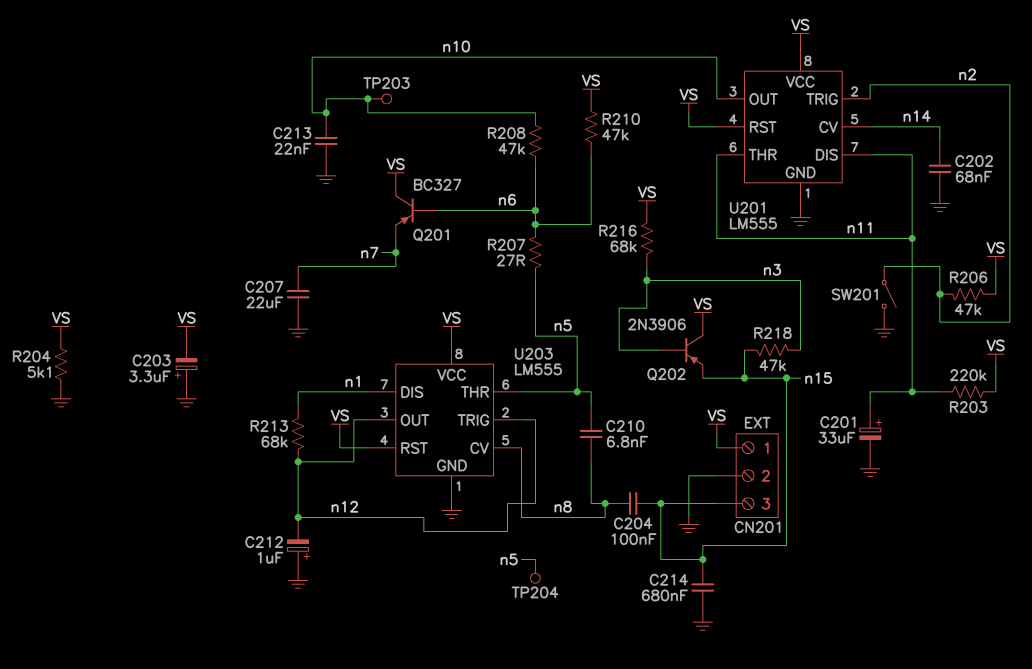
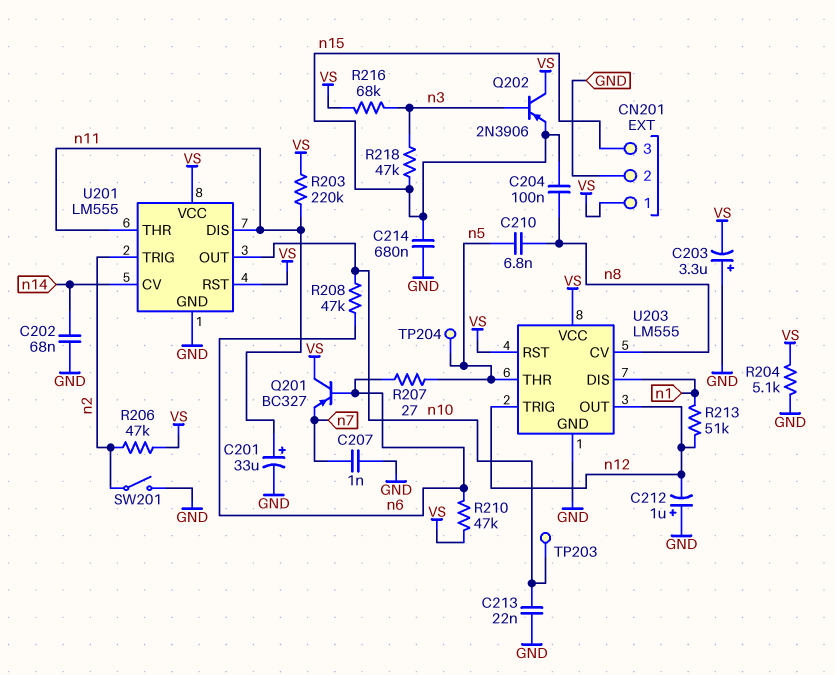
C207: 22uF (GND, n7) -> 1nF (GND, n7)
R213: 68k (n1, n12) -> 51k (n1, n12)

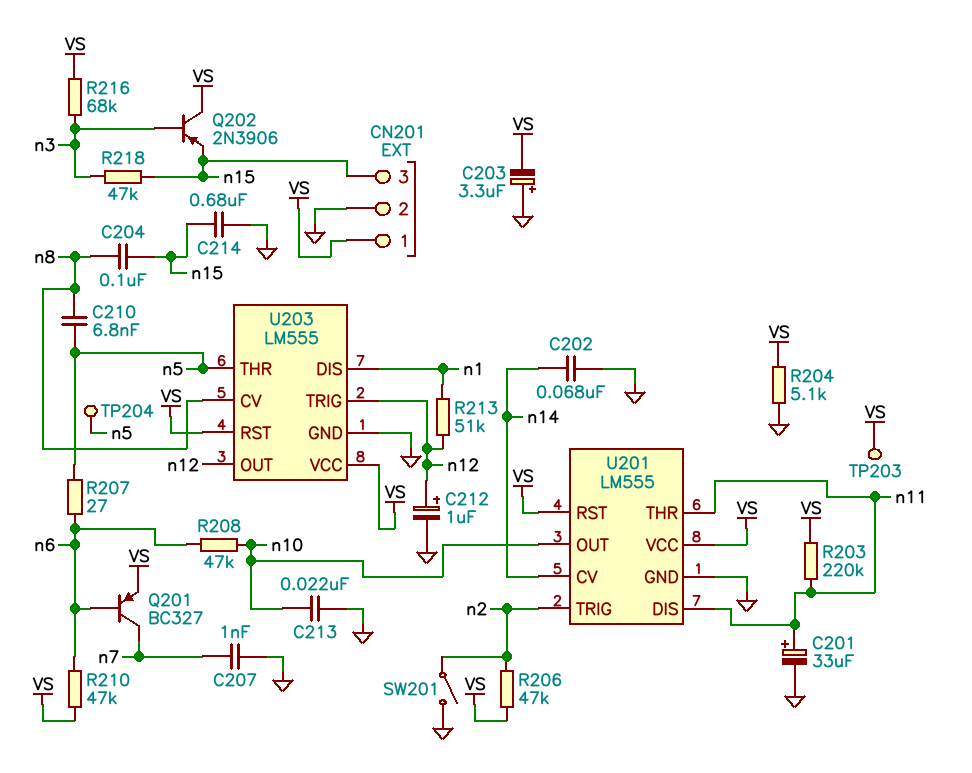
C212: 1uF (plus GND, minus n12) -> 1uF (plus n12, minus GND)
Q201: PNP BC327 (B n6, C VS, E n7) -> PNP BC327 (B n6, C n7, E VS)
TP203: test point (n10) -> test point (VS)

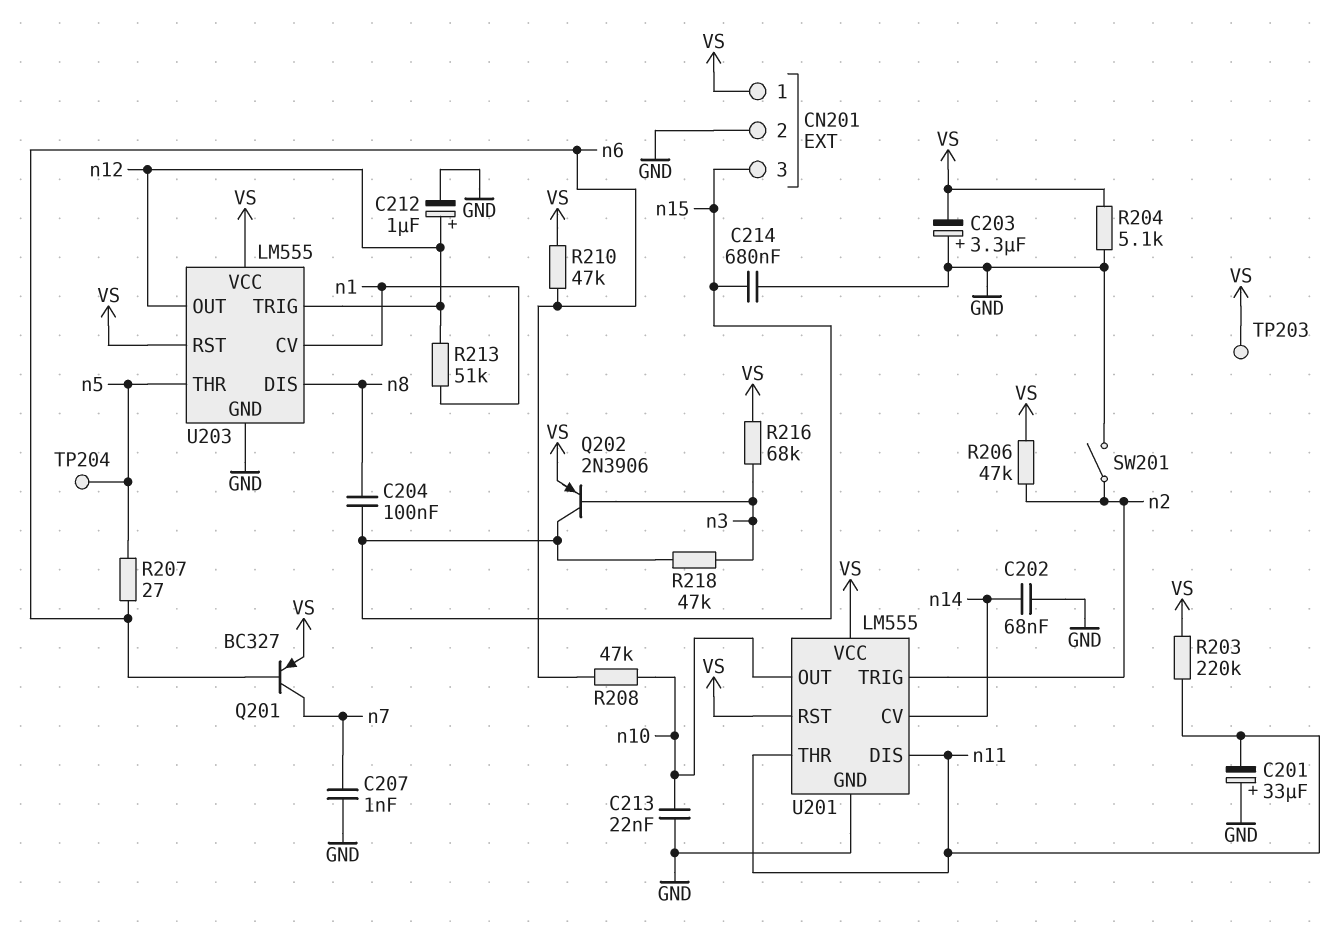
C201: 33uF (plus n11, minus GND) -> 33uF (plus GND, minus n11)
C210: 6.8nF (n5, n8) -> none
Q202: PNP 2N3906 (B n3, C VS, E n15) -> PNP 2N3906 (B n3, C n15, E VS)
U203 pin CV: n8 -> n1
U203 pin DIS: n1 -> n8

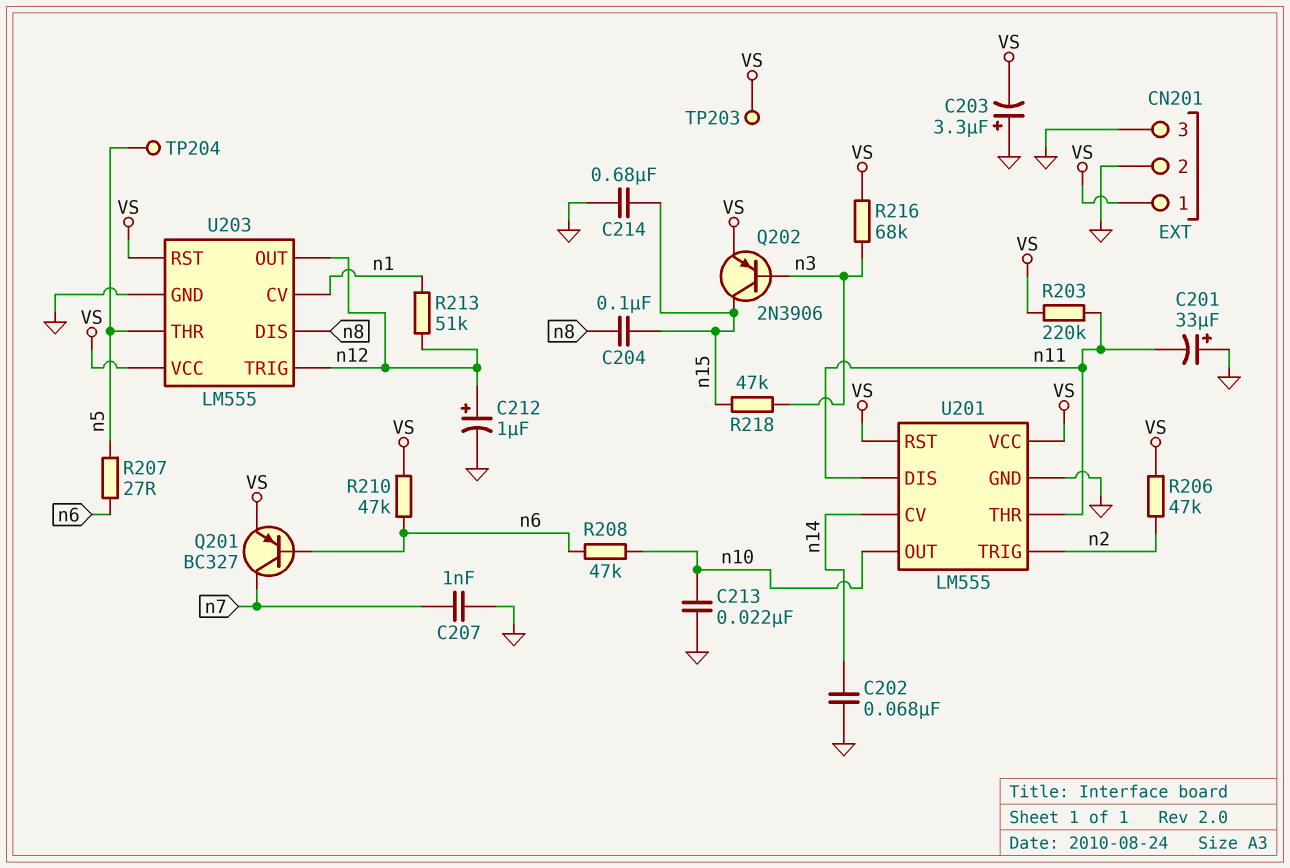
CN201 pin 3: n15 -> GND
R204: 5.1k (GND, VS) -> none
SW201: switch (GND, n2) -> none

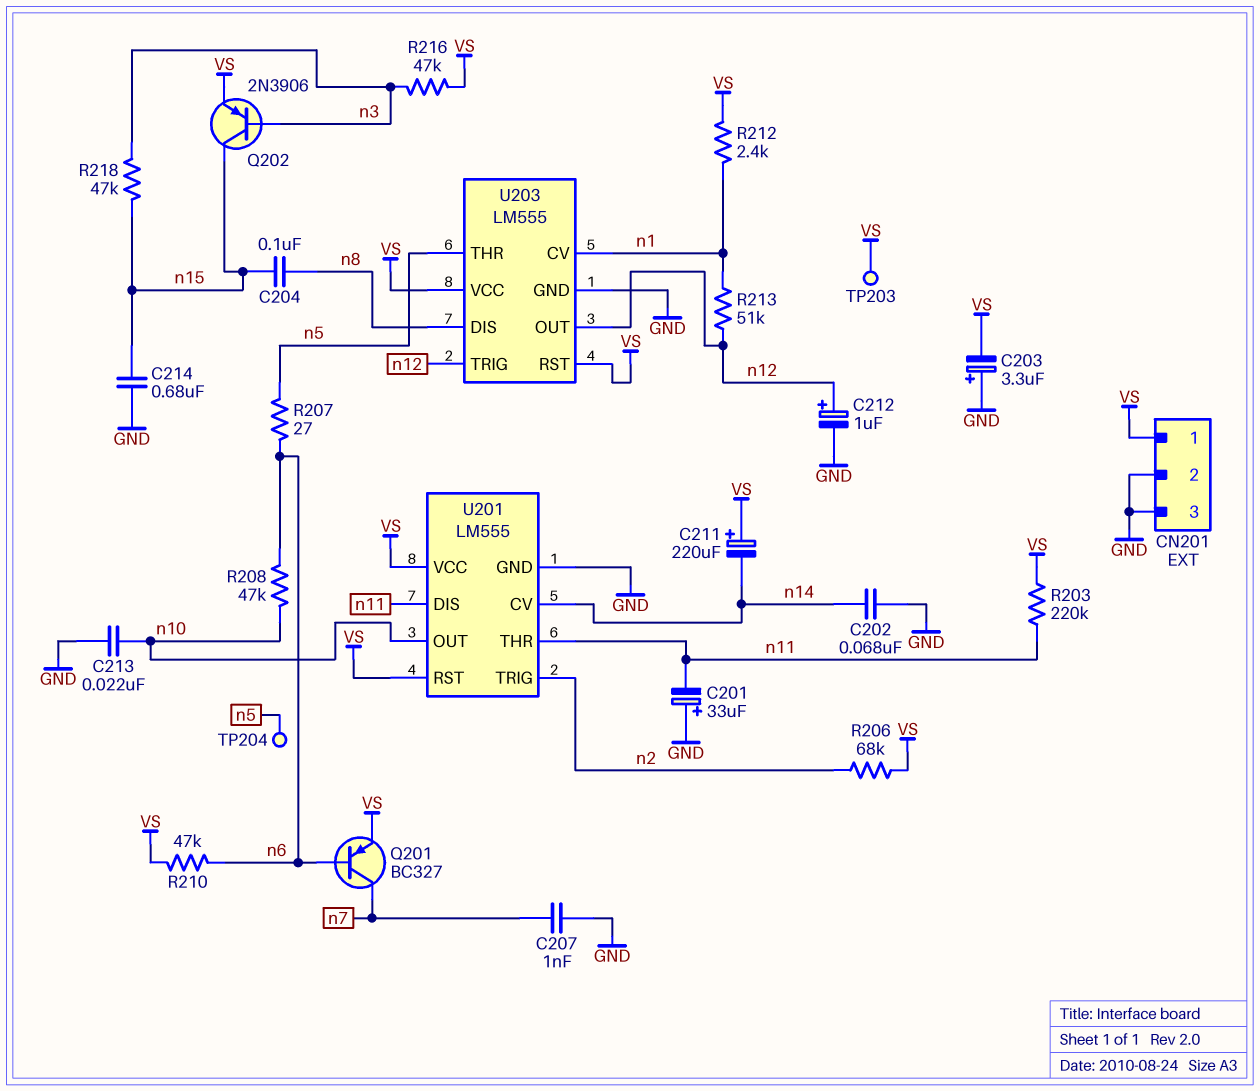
C211: none -> 220uF (plus VS, minus n14)
R206: 47k (VS, n2) -> 68k (VS, n2)
R212: none -> 2.4k (VS, n1)
R216: 68k (VS, n3) -> 47k (VS, n3)

